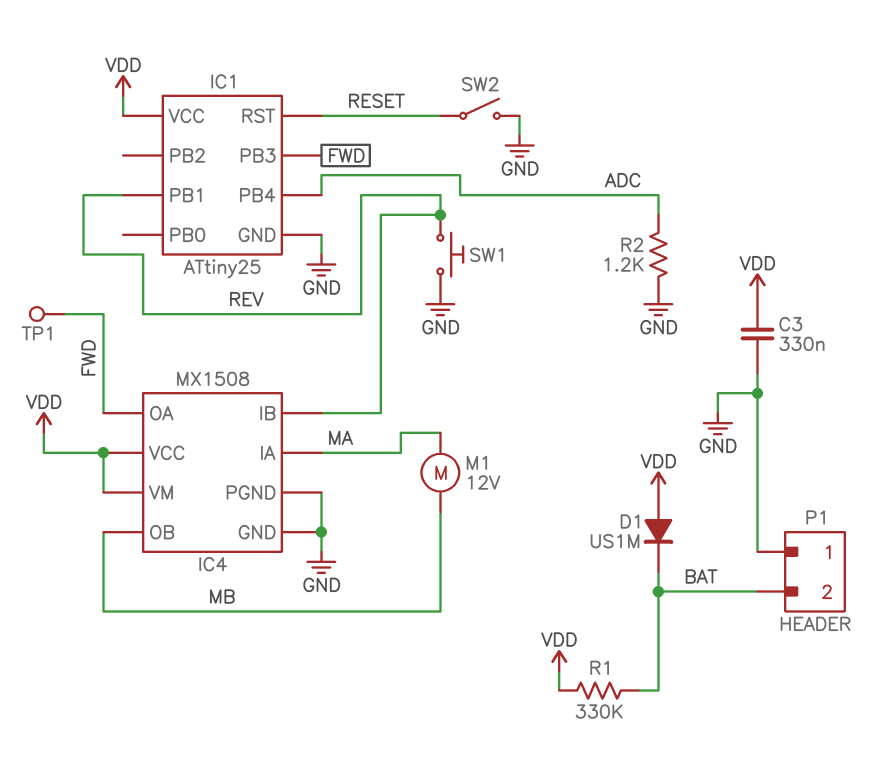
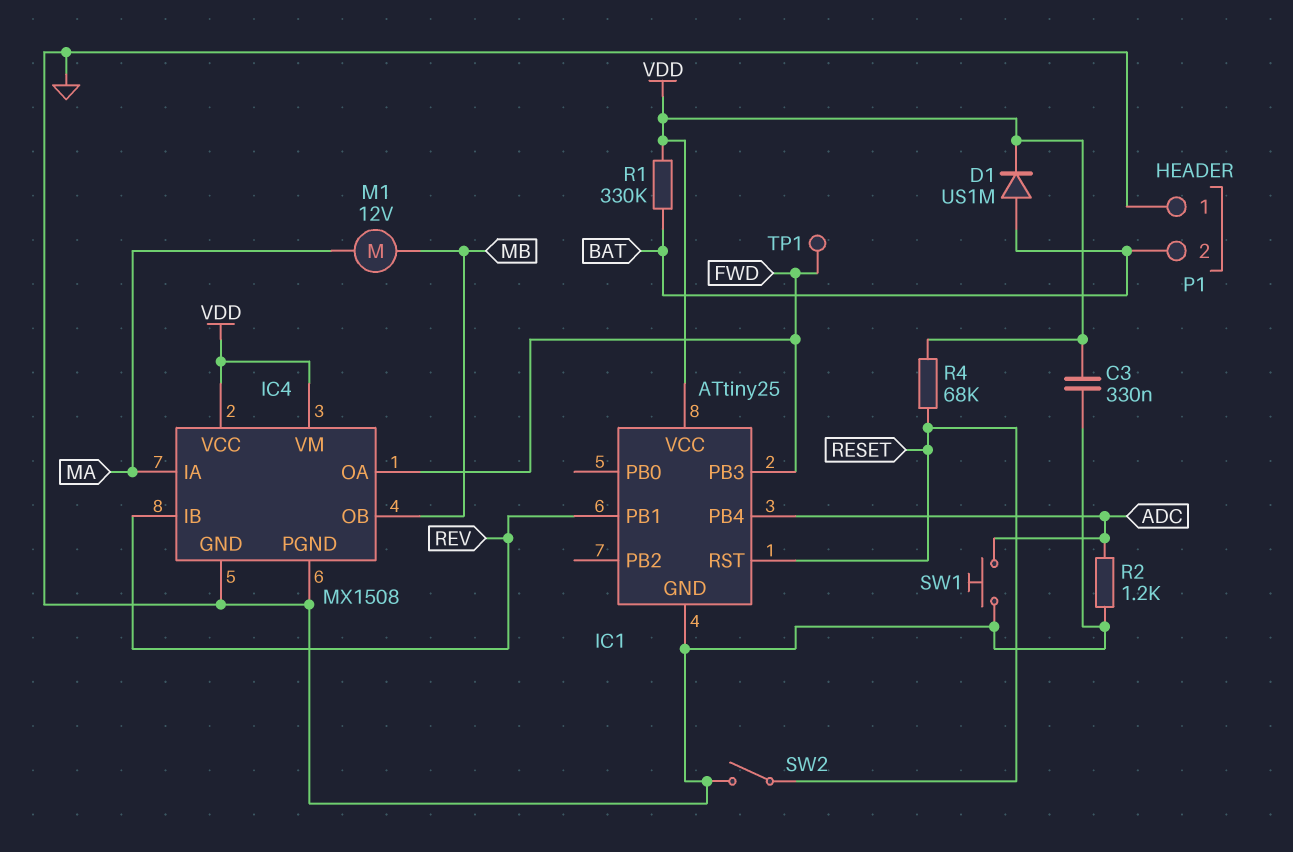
D1: diode US1M (A VDD, K BAT) -> diode US1M (A BAT, K VDD)
R4: none -> 68k (RESET, VDD)
SW1: button (GND, REV) -> button (ADC, GND)

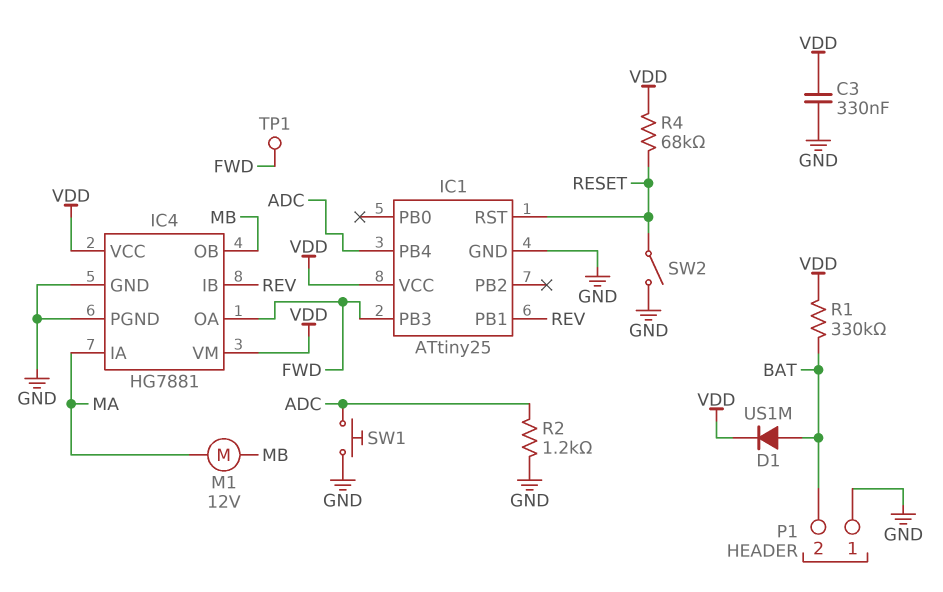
IC4: MX1508 -> HG7881

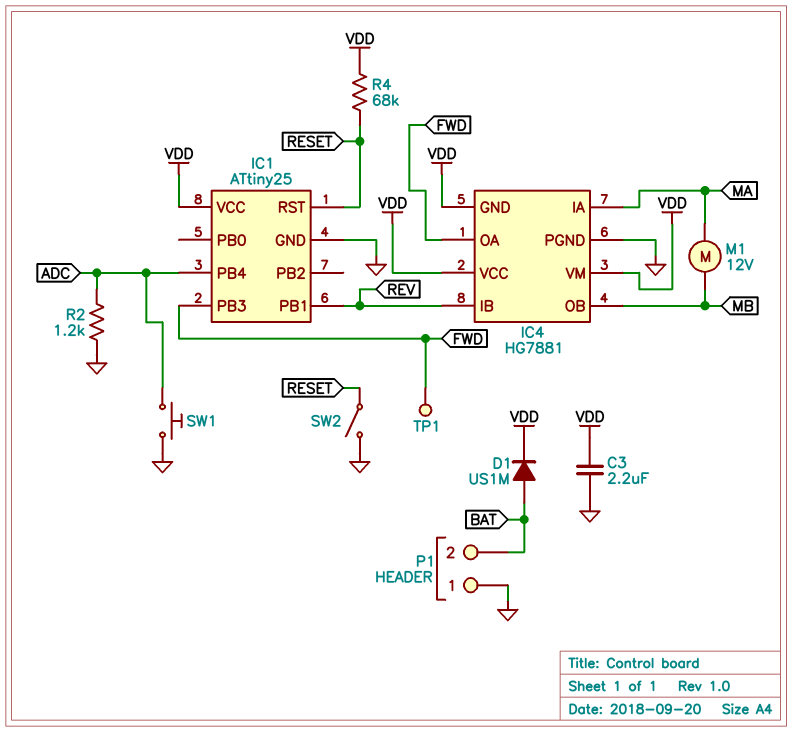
C3: 330nF (GND, VDD) -> 2.2uF (GND, VDD)
IC4 pin GND: GND -> VDD
R1: 330k (BAT, VDD) -> none

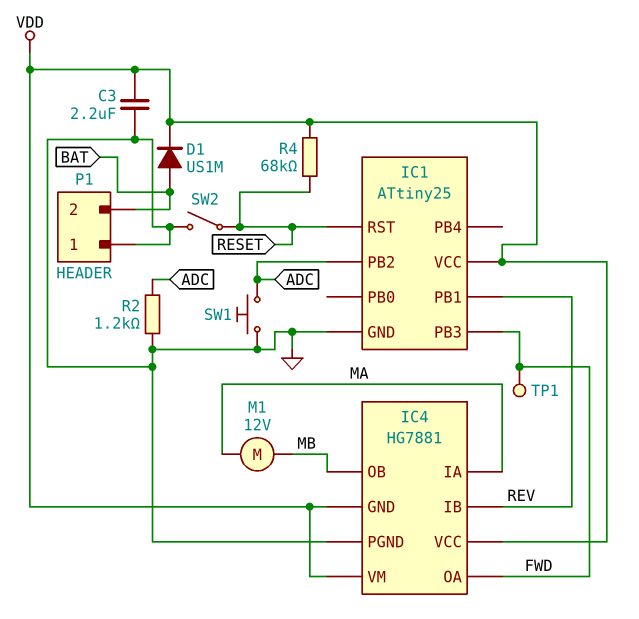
IC1 pin PB2: none -> ADC
IC1 pin PB4: ADC -> none

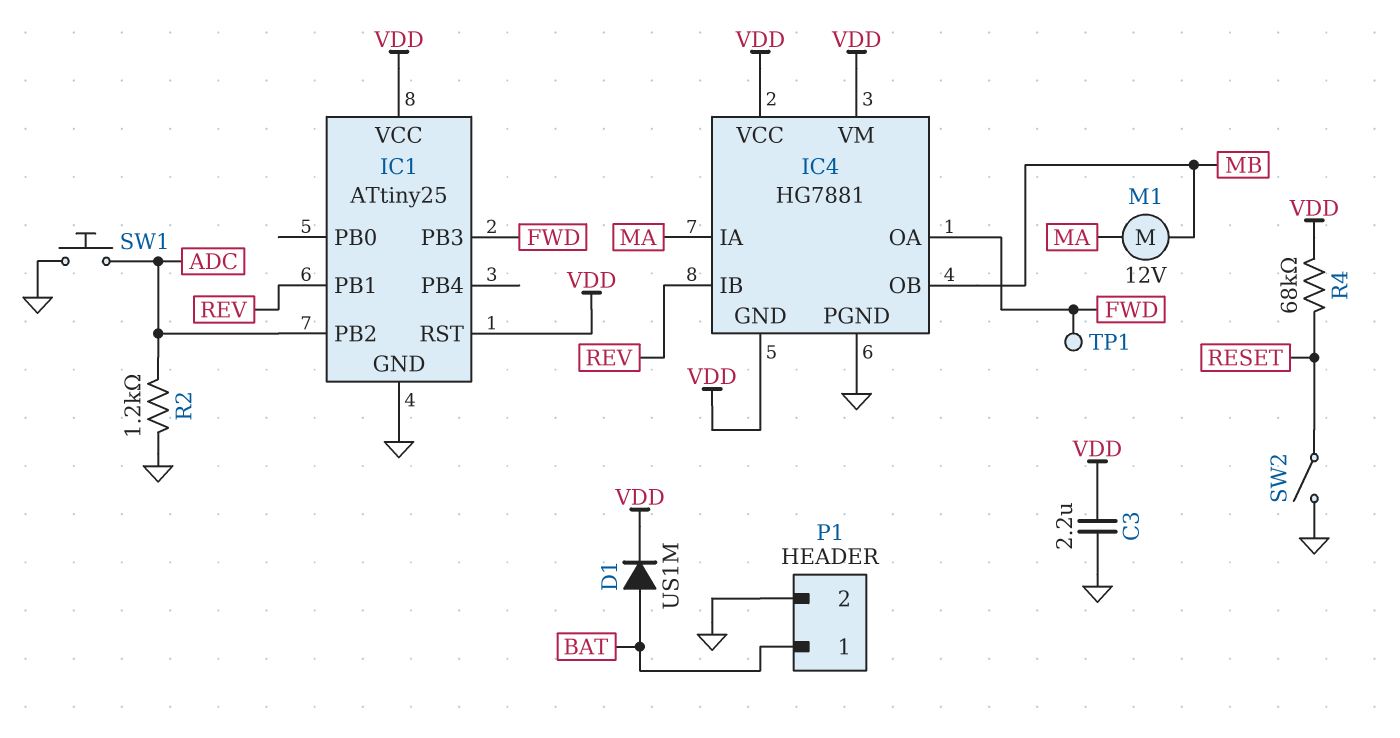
IC1 pin RST: RESET -> VDD
P1 pin 1: GND -> BAT
P1 pin 2: BAT -> GND

